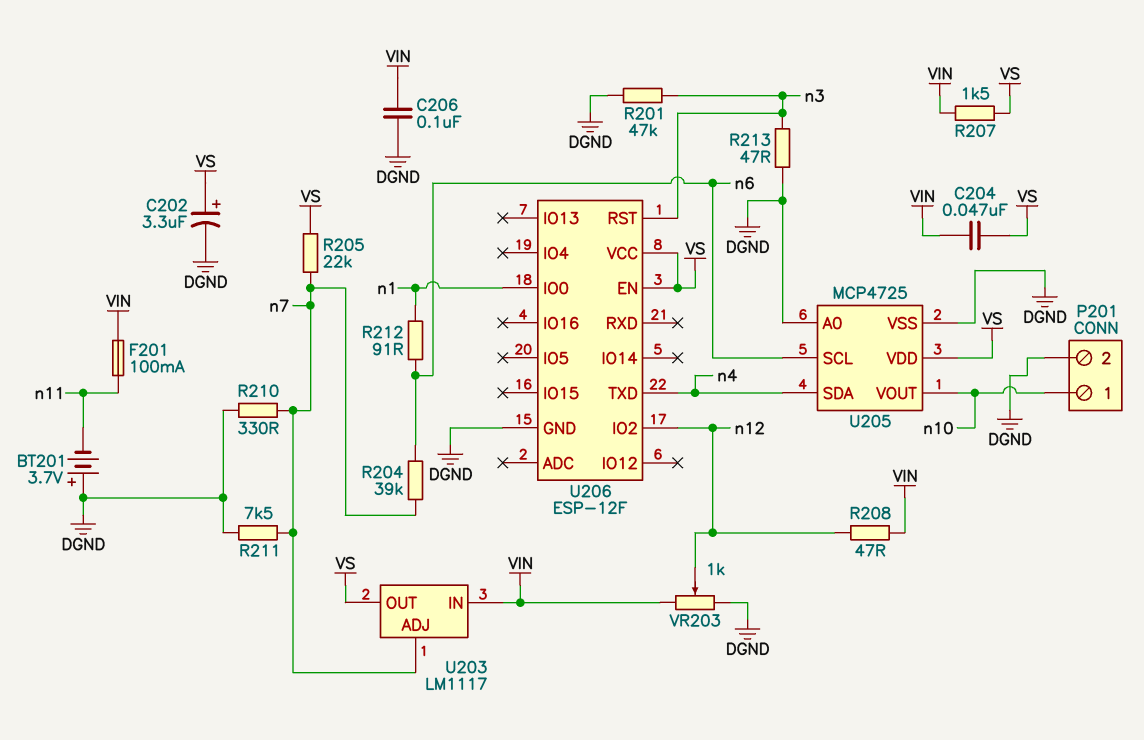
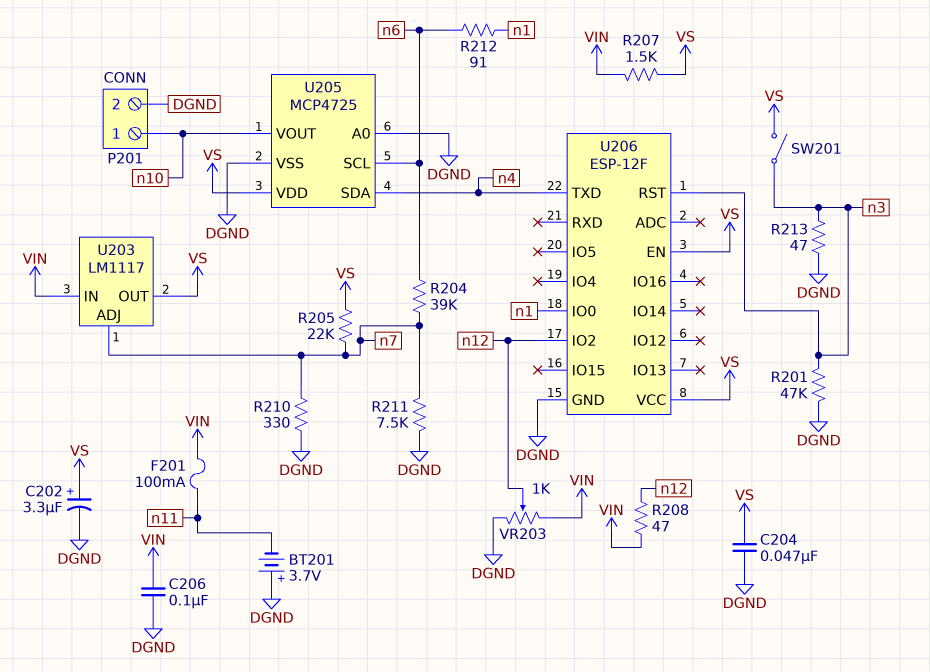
C204: 47nF (VIN, VS) -> 47nF (DGND, VS)
SW201: none -> switch (VS, n3)

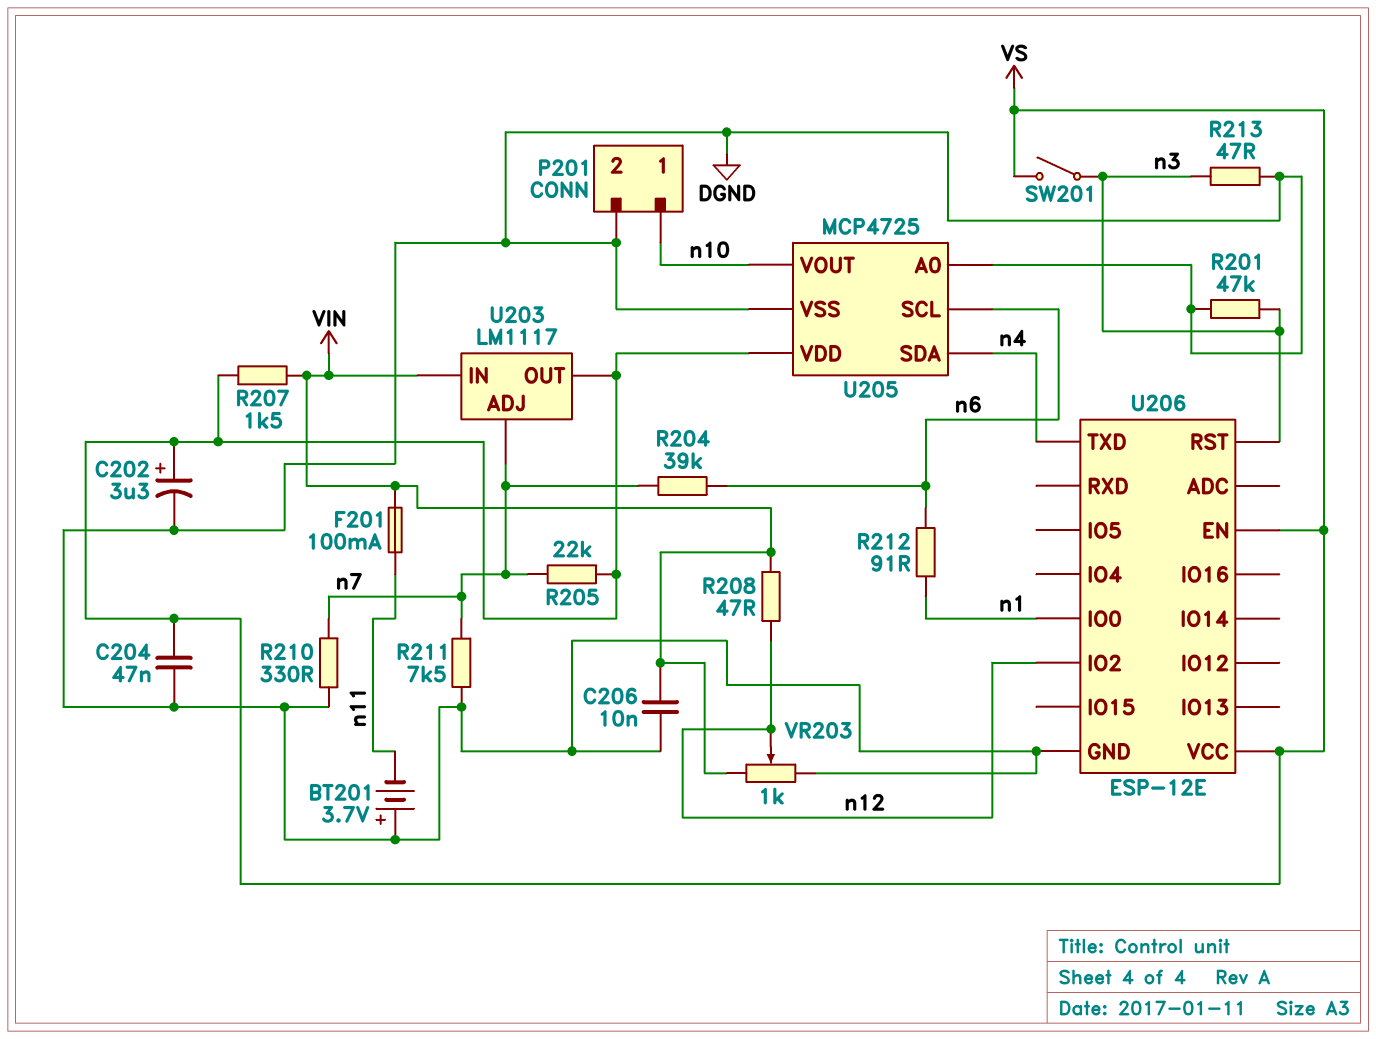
C206: 100nF (DGND, VIN) -> 10nF (DGND, VIN)
U206: ESP-12F -> ESP-12E

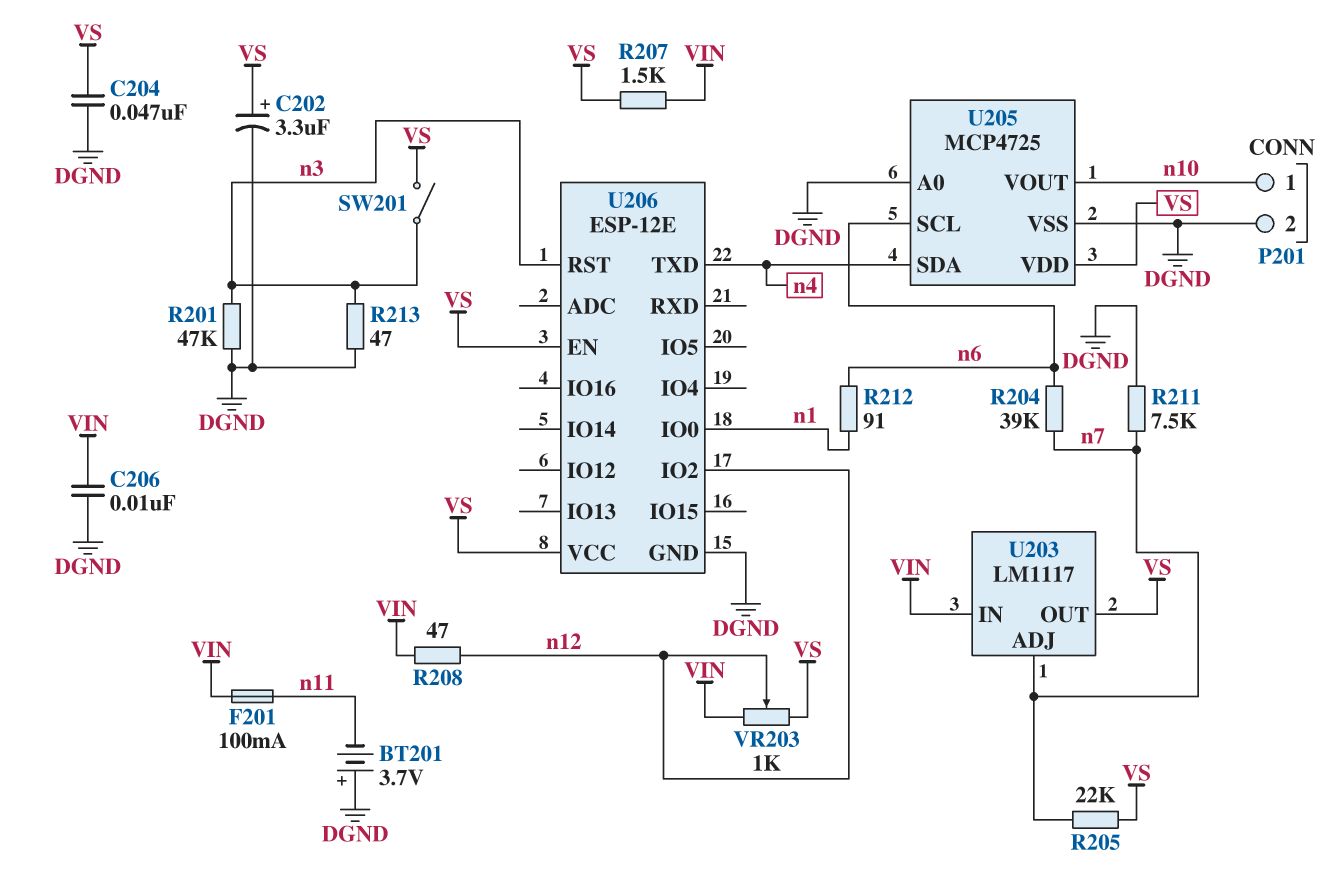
R210: 330 (DGND, n7) -> none
VR203: 1k (DGND, VIN, wiper n12) -> 1k (VIN, VS, wiper n12)

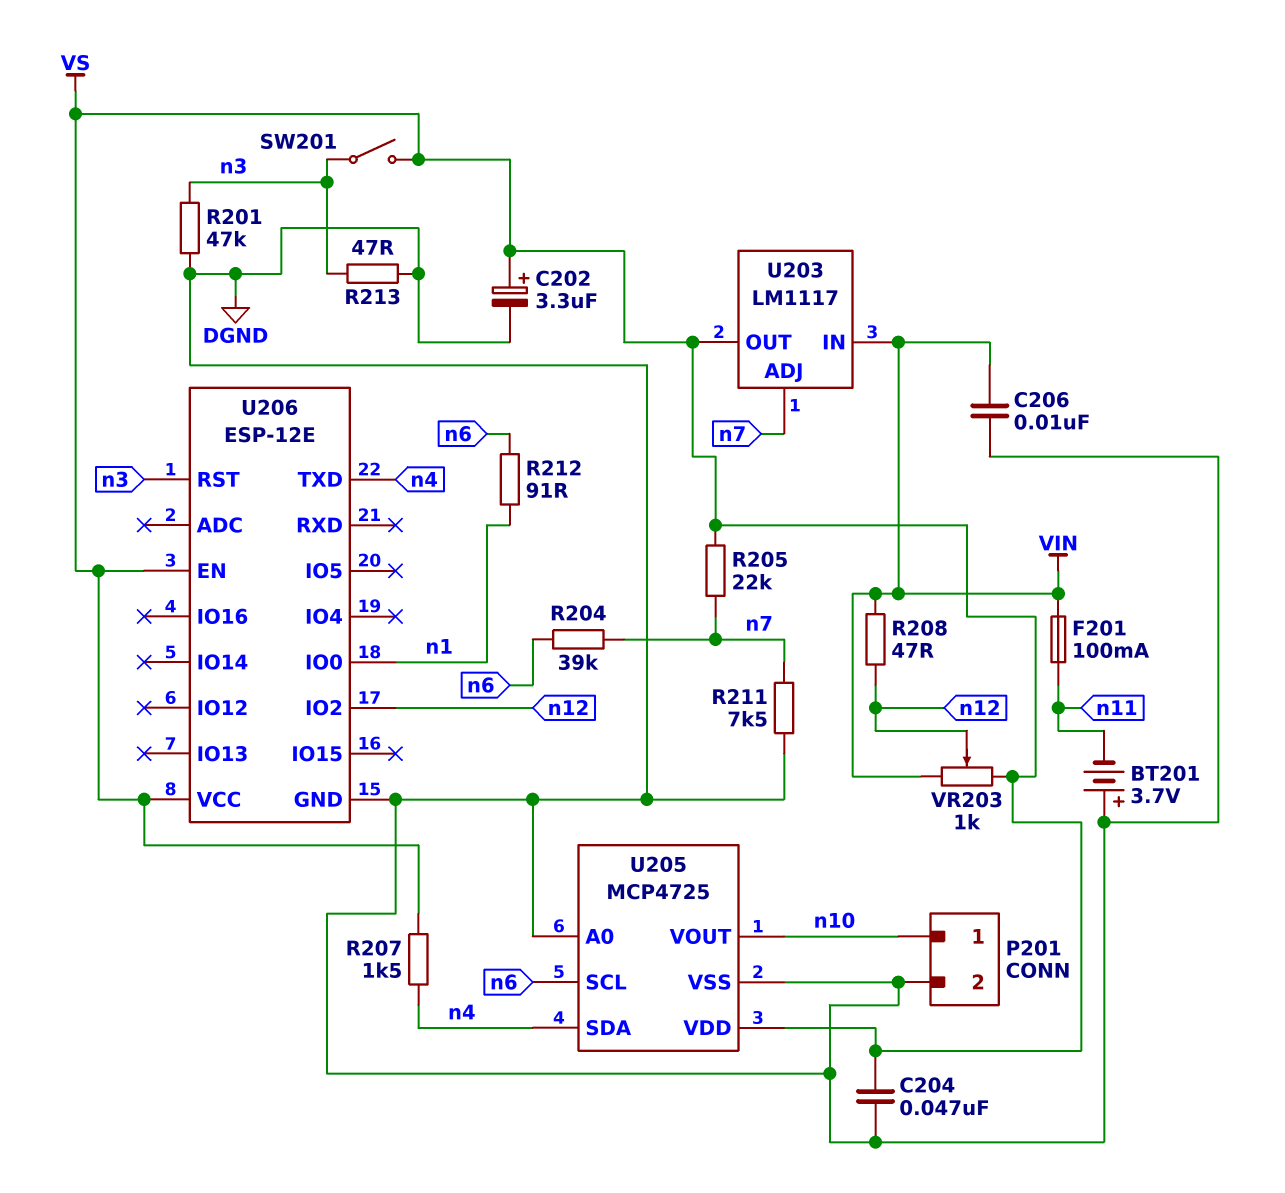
R207: 1.5k (VIN, VS) -> 1.5k (VS, n4)

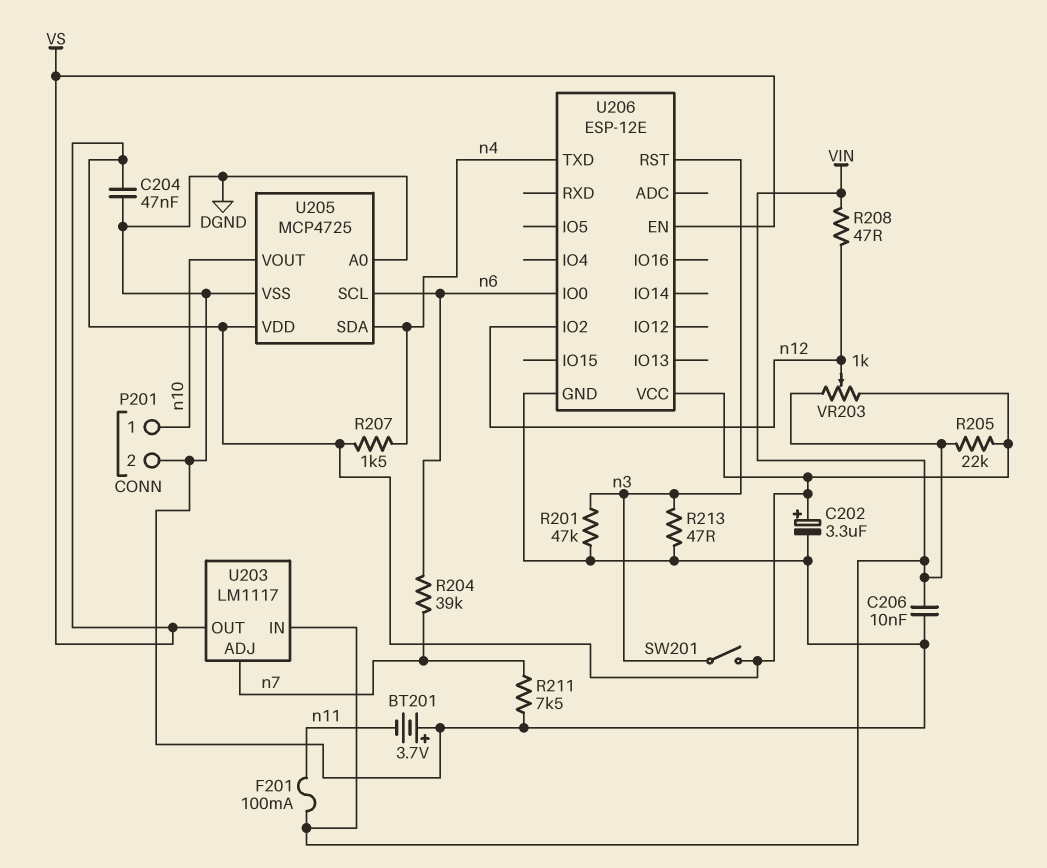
R205: 22k (VS, n7) -> 22k (VIN, VS)
R212: 91 (n1, n6) -> none
U206 pin IO0: n1 -> n6

